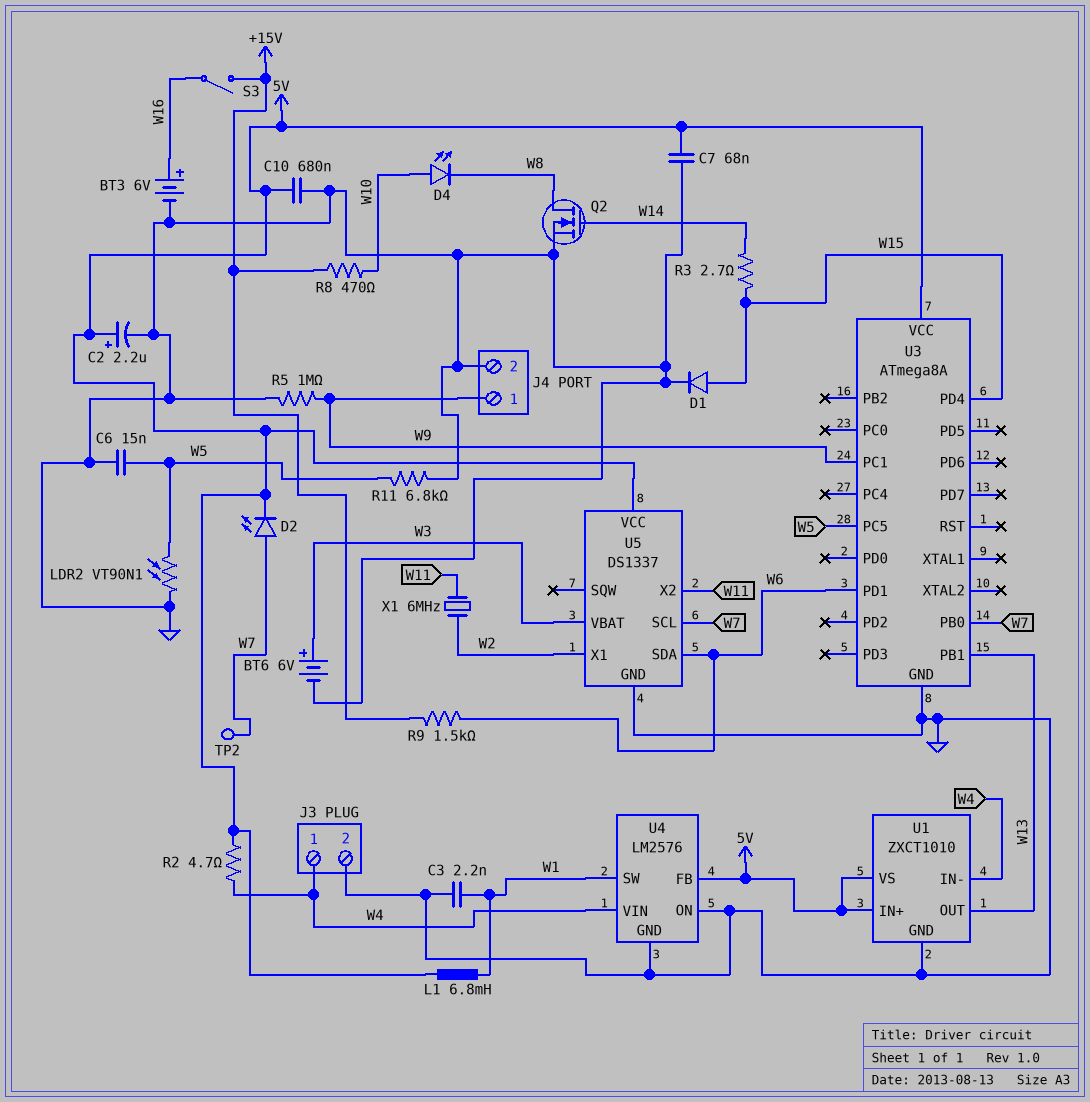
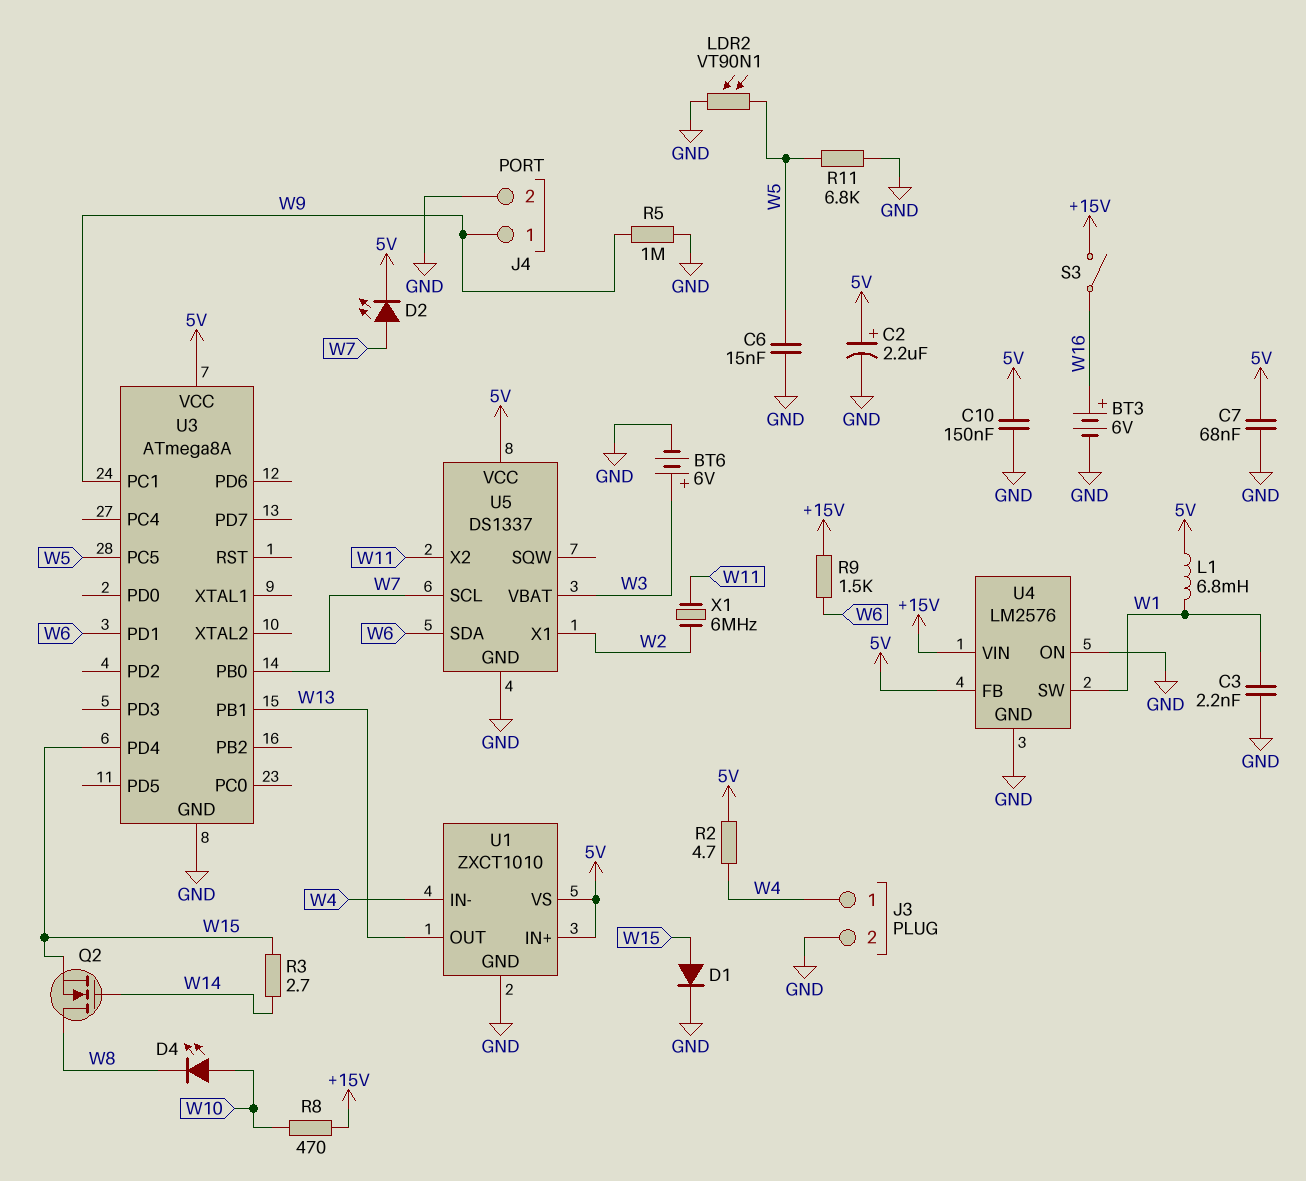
C10: 680nF (5V, GND) -> 150nF (5V, GND)
Q2: NMOS (G W14, D W8, S GND) -> NMOS (G W14, D W8, S W15)
TP2: test point (W7) -> none
U4 pin VIN: W4 -> +15V

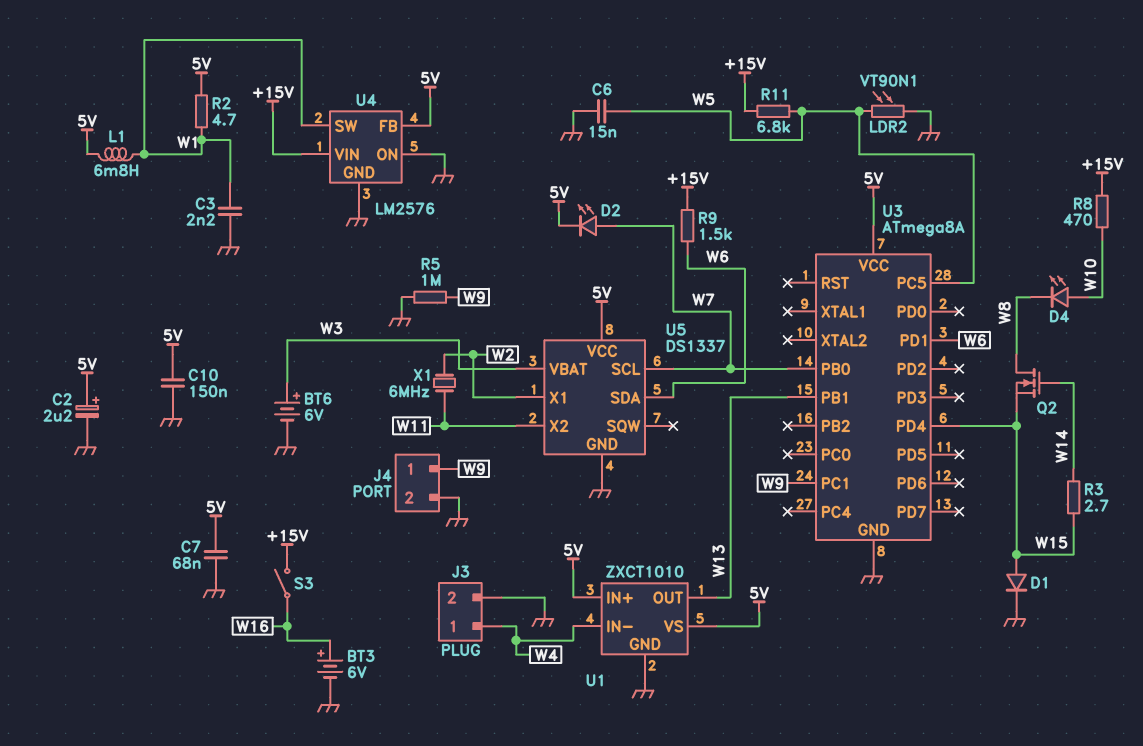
R2: 4.7 (5V, W4) -> 4.7 (5V, W1)
R11: 6.8k (GND, W5) -> 6.8k (+15V, W5)

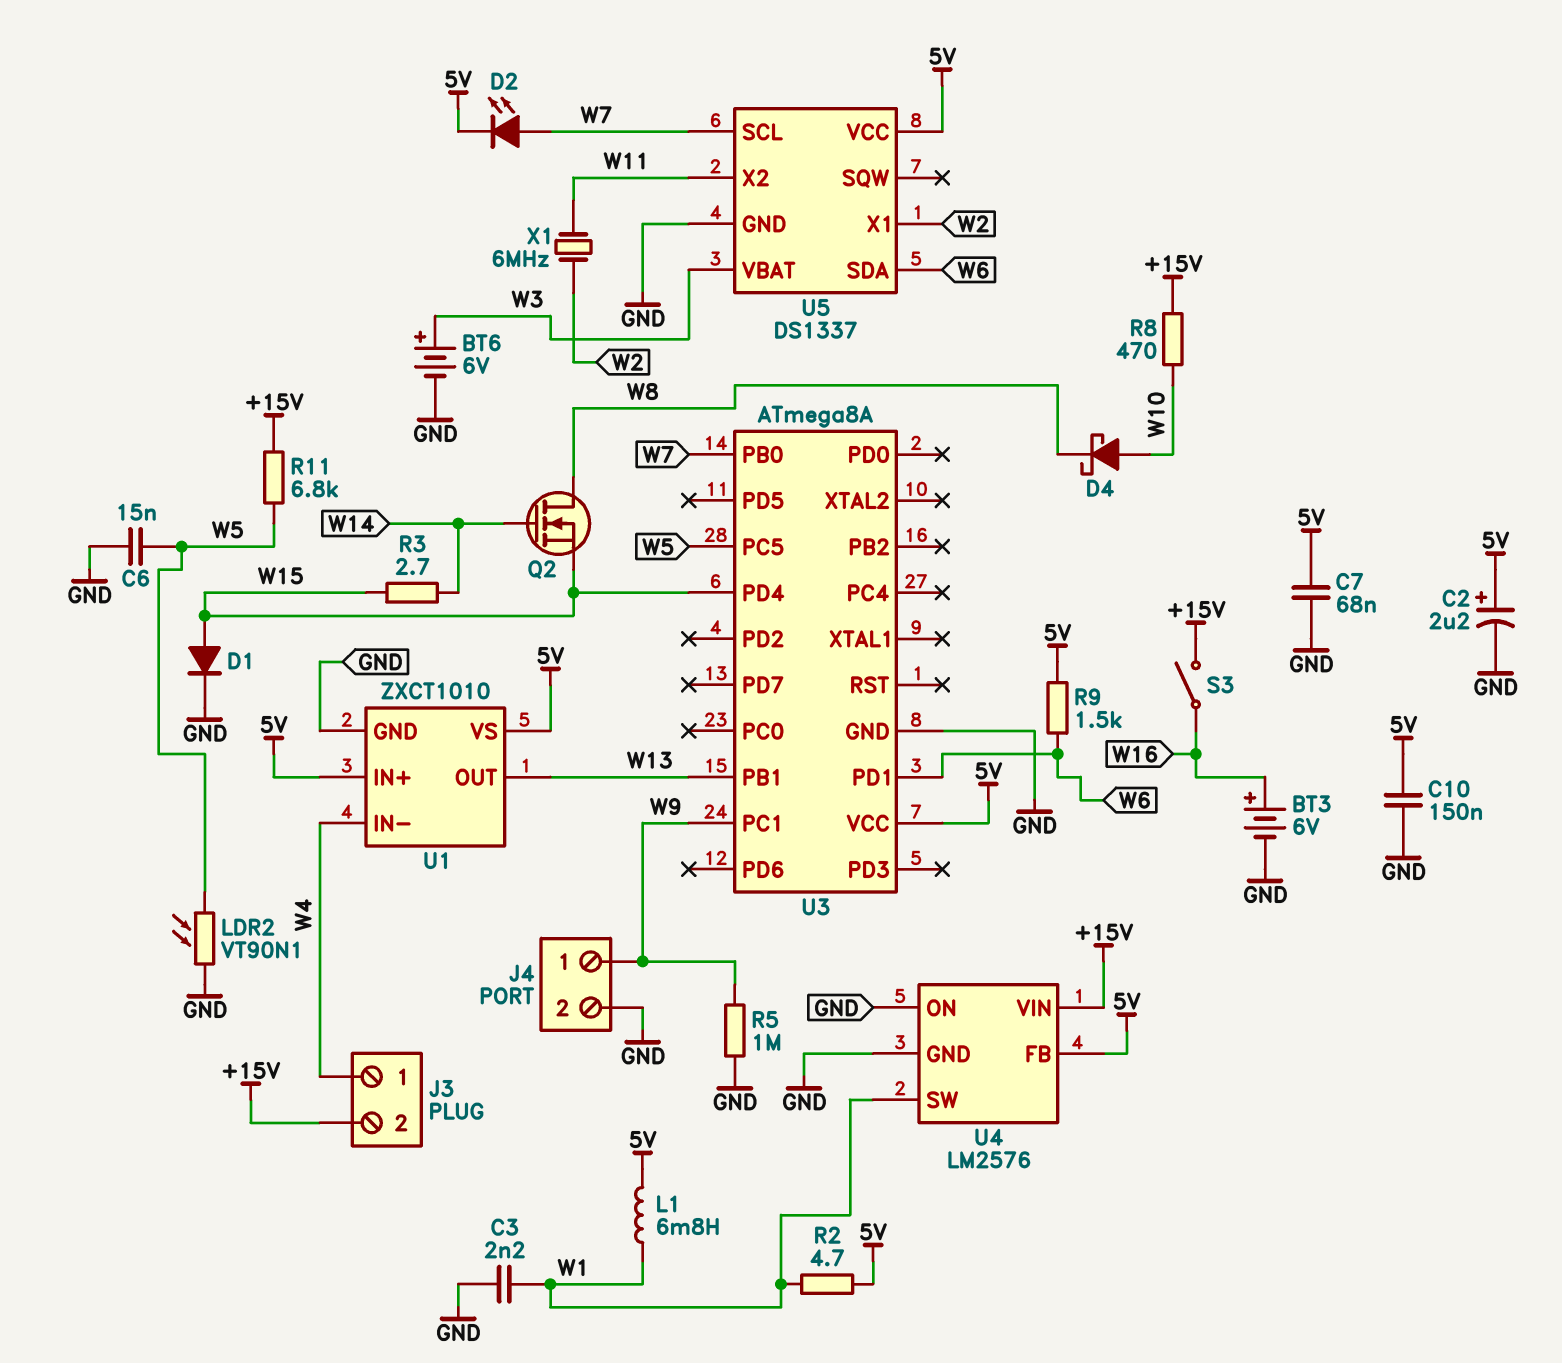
D4: LED (A W10, K W8) -> schottky (A W10, K W8)
J3 pin 2: GND -> +15V
R9: 1.5k (+15V, W6) -> 1.5k (5V, W6)

